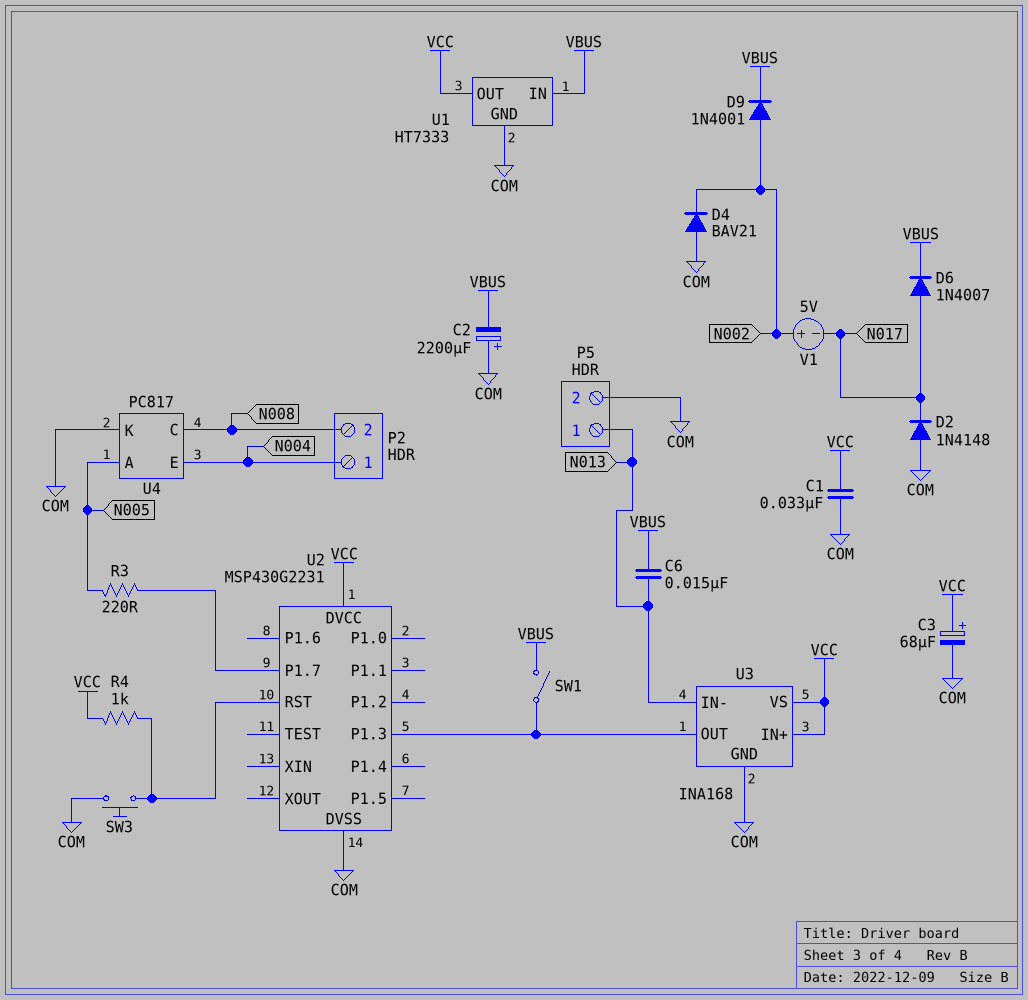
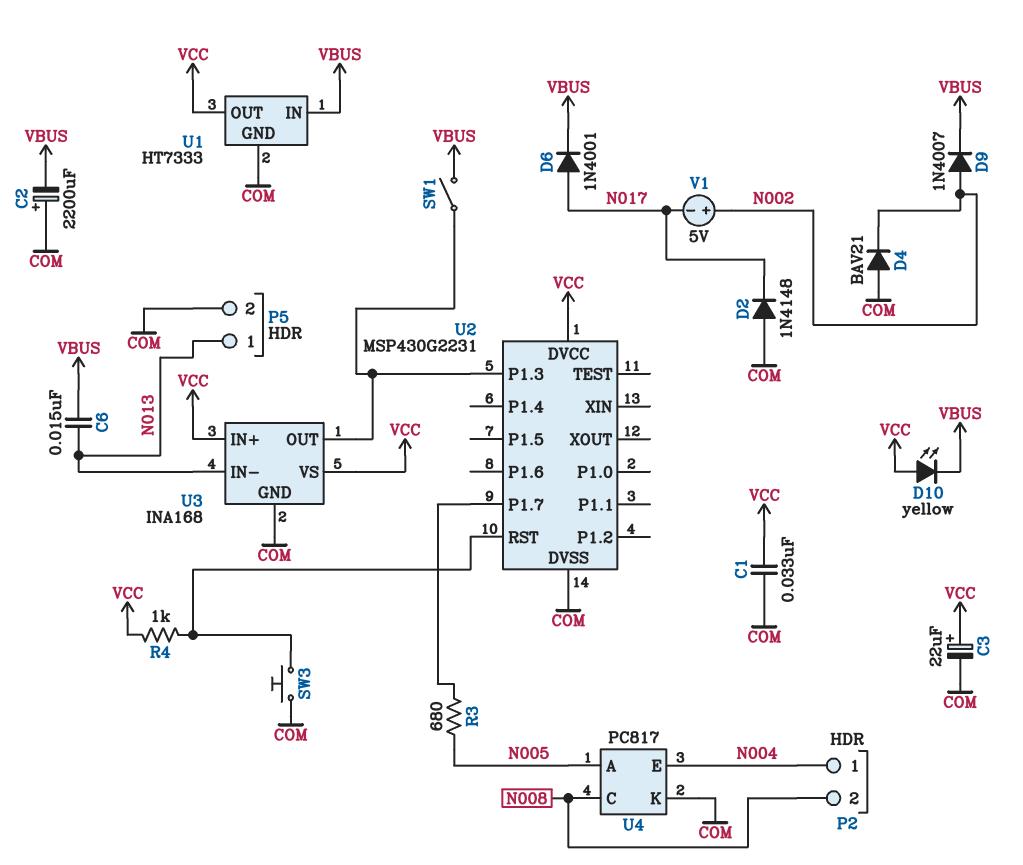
C3: 68uF (plus VCC, minus COM) -> 22uF (plus VCC, minus COM)
D6: diode 1N4007 (A N017, K VBUS) -> diode 1N4001 (A N017, K VBUS)
D9: diode 1N4001 (A N002, K VBUS) -> diode 1N4007 (A N002, K VBUS)
D10: none -> LED yellow (A VCC, K VBUS)
R3: 220 (N005, U2/P1.7) -> 680 (N005, U2/P1.7)

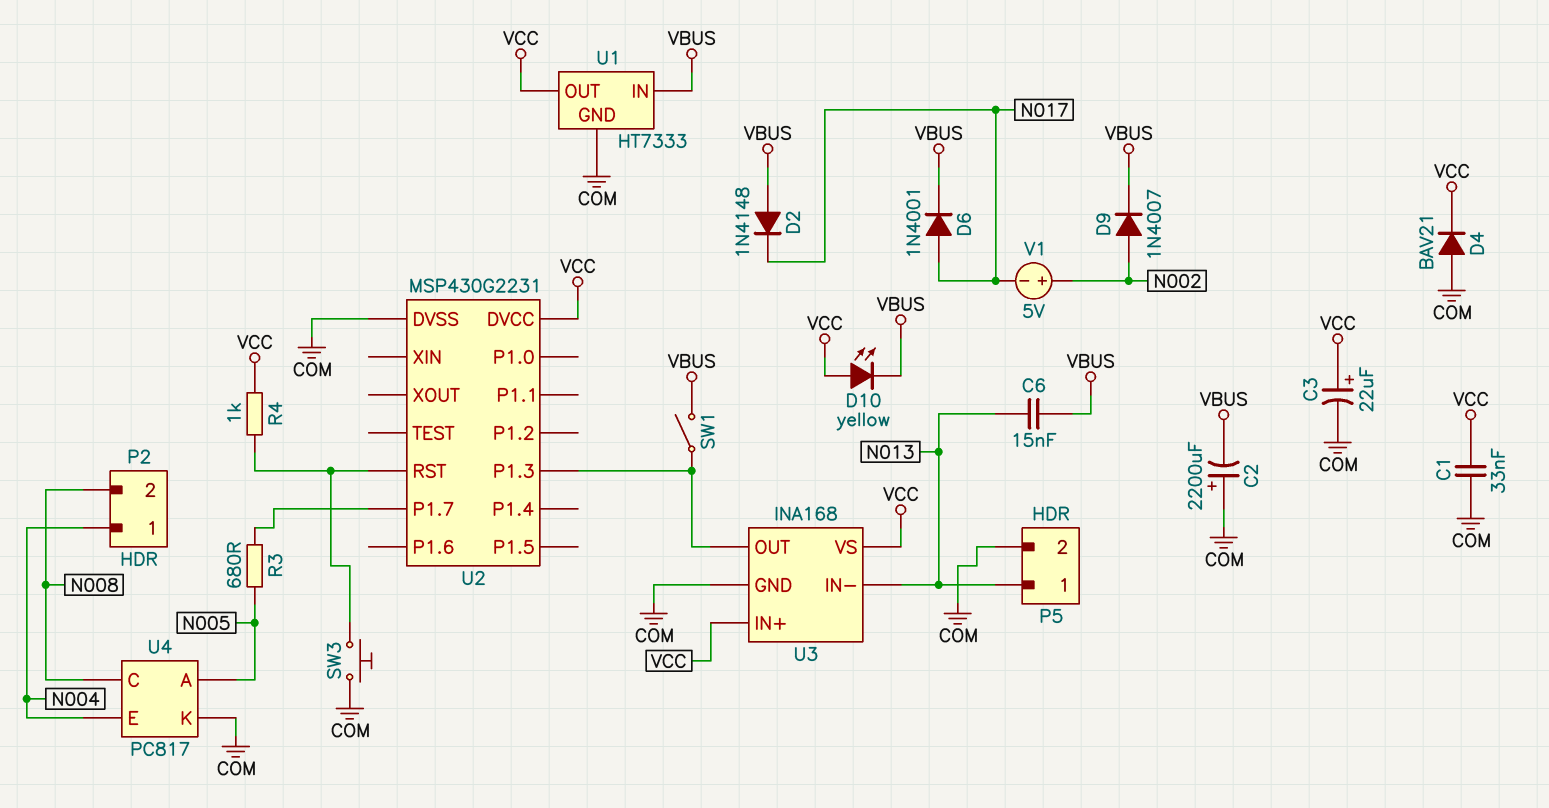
D2: diode 1N4148 (A COM, K N017) -> diode 1N4148 (A VBUS, K N017)
D4: diode BAV21 (A COM, K N002) -> diode BAV21 (A COM, K VCC)

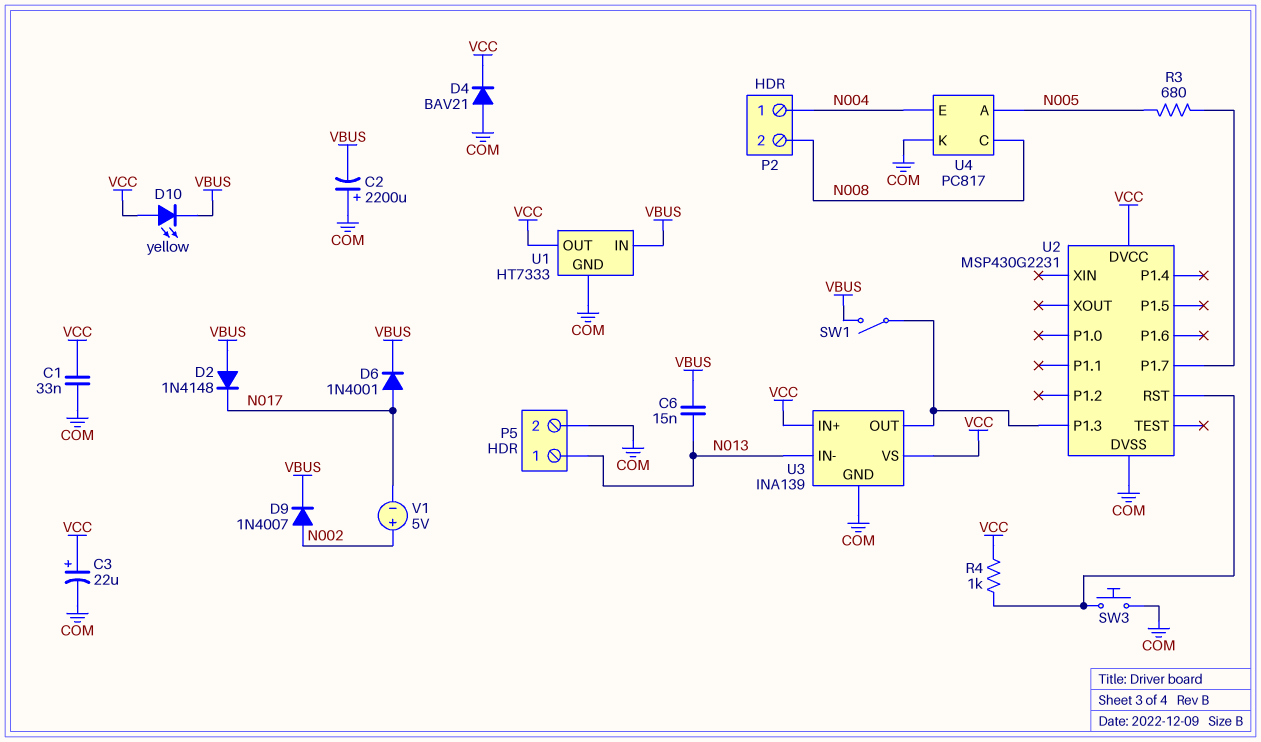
U3: INA168 -> INA139

